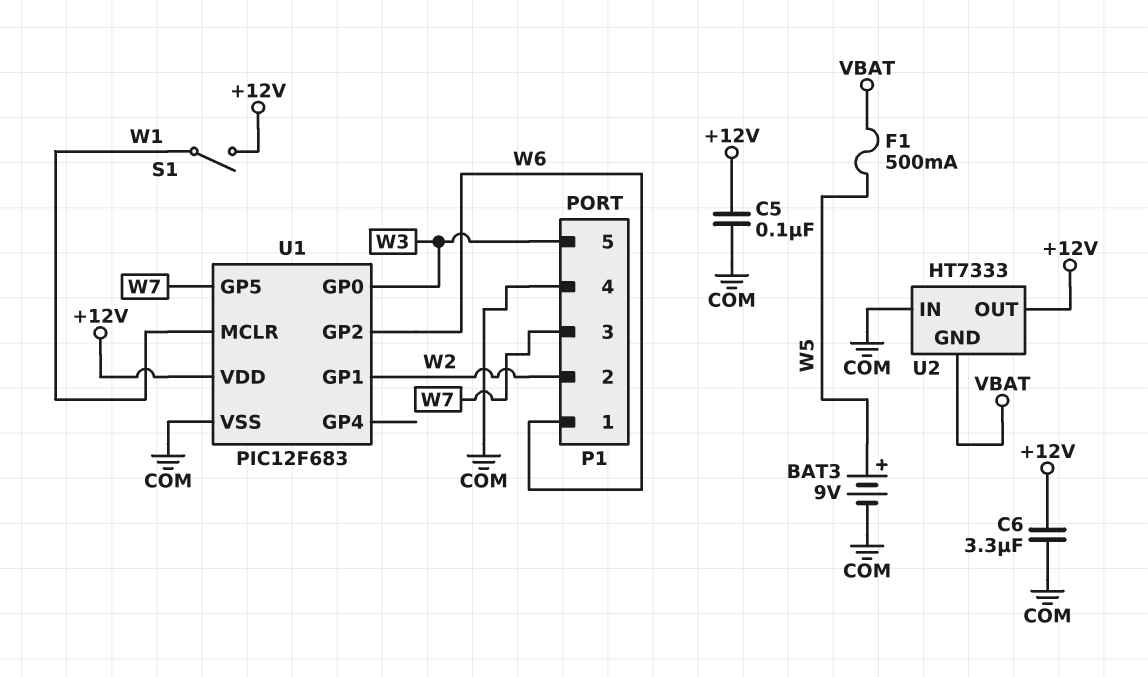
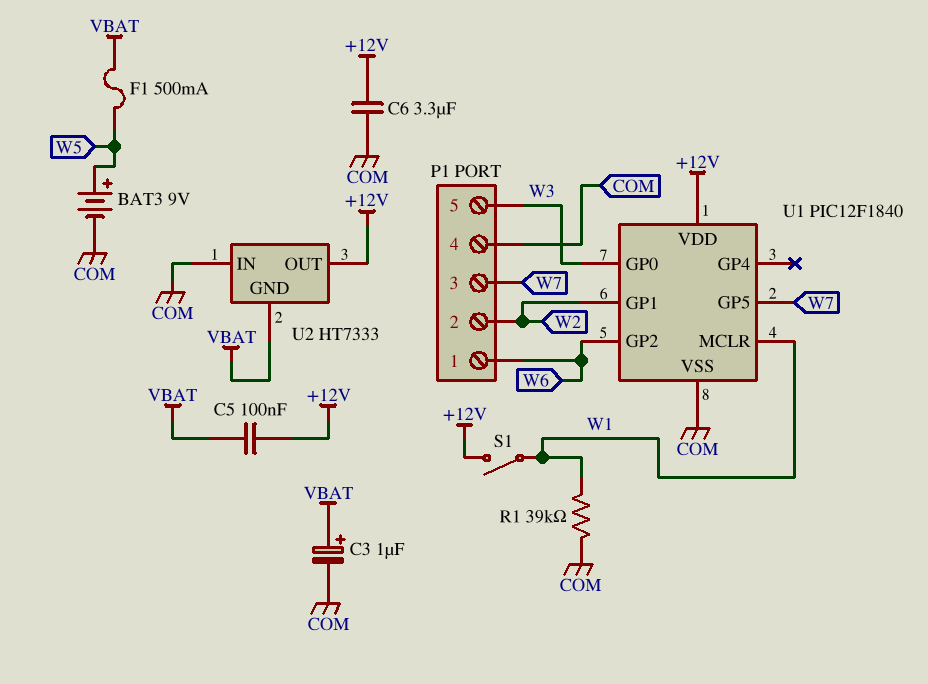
C3: none -> 1uF (plus VBAT, minus COM)
C5: 100nF (+12V, COM) -> 100nF (+12V, VBAT)
R1: none -> 39k (COM, W1)
U1: PIC12F683 -> PIC12F1840

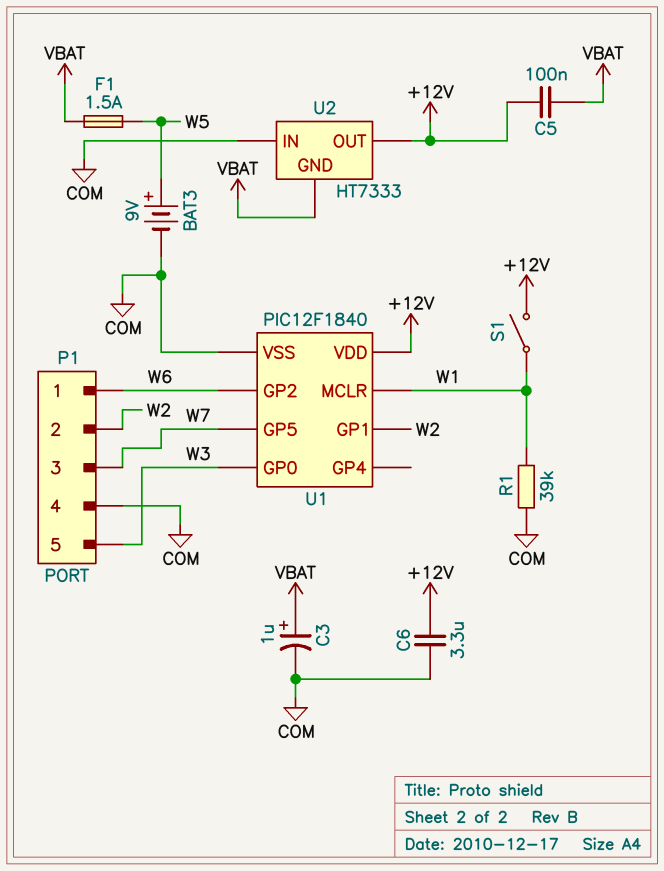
F1: 500mA (VBAT, W5) -> 1.5A (VBAT, W5)

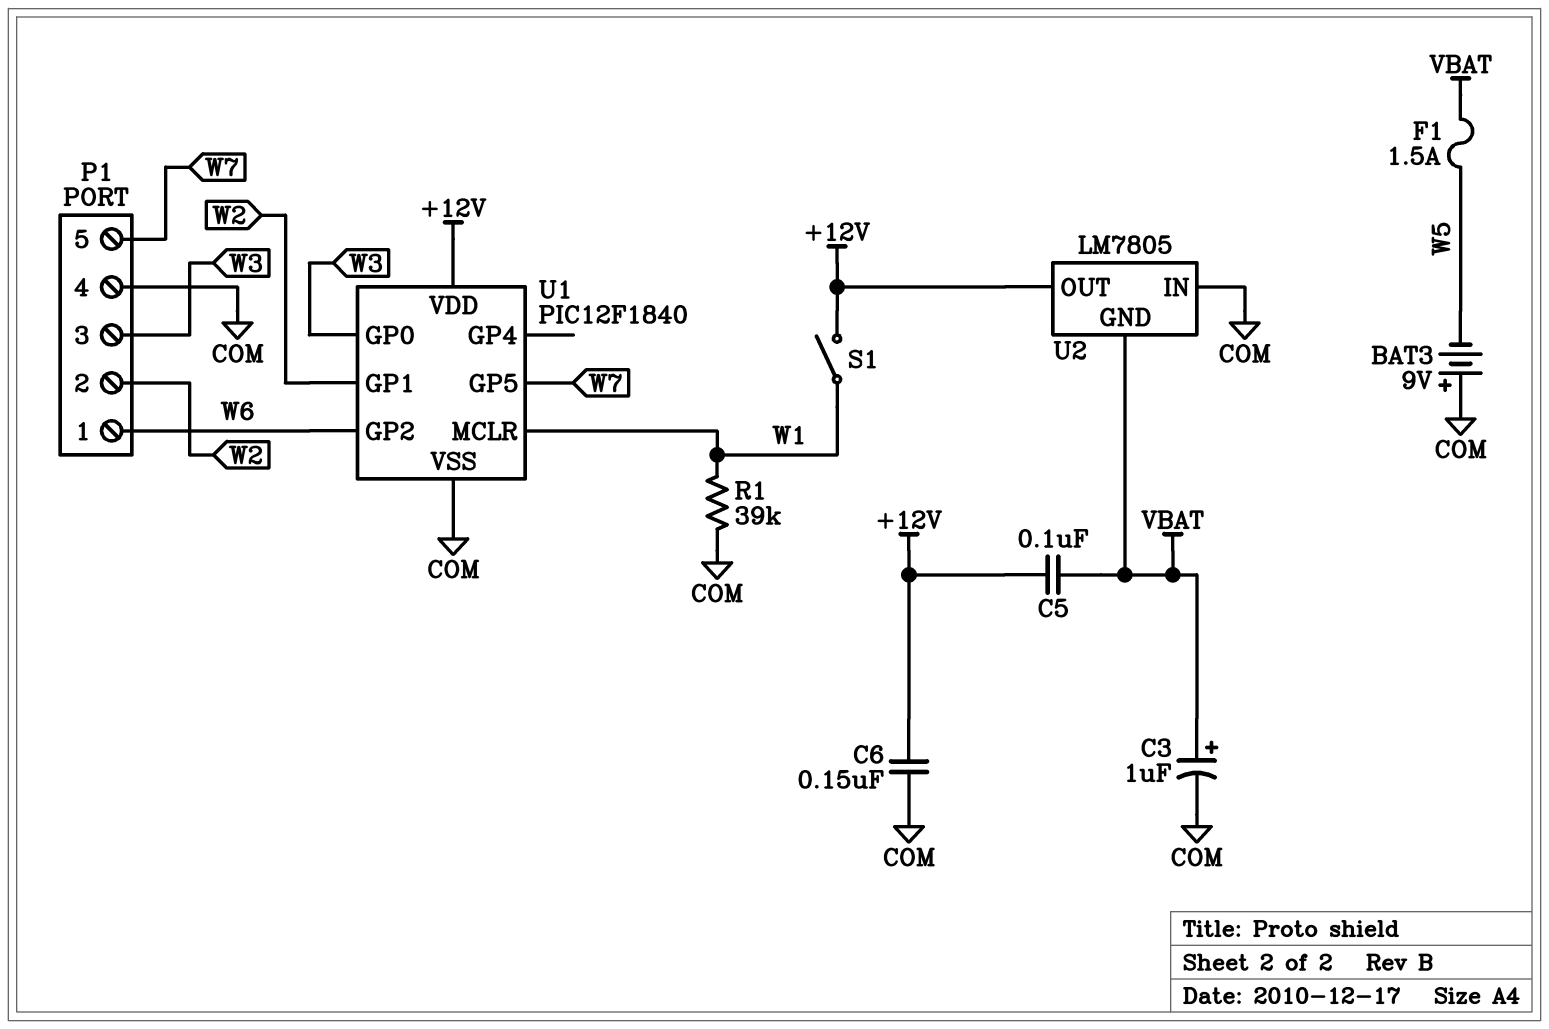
BAT3: 9V (plus W5, minus COM) -> 9V (plus COM, minus W5)
C6: 3.3uF (+12V, COM) -> 150nF (+12V, COM)
P1 pin 3: W7 -> W3
P1 pin 5: W3 -> W7
U2: HT7333 -> LM7805

